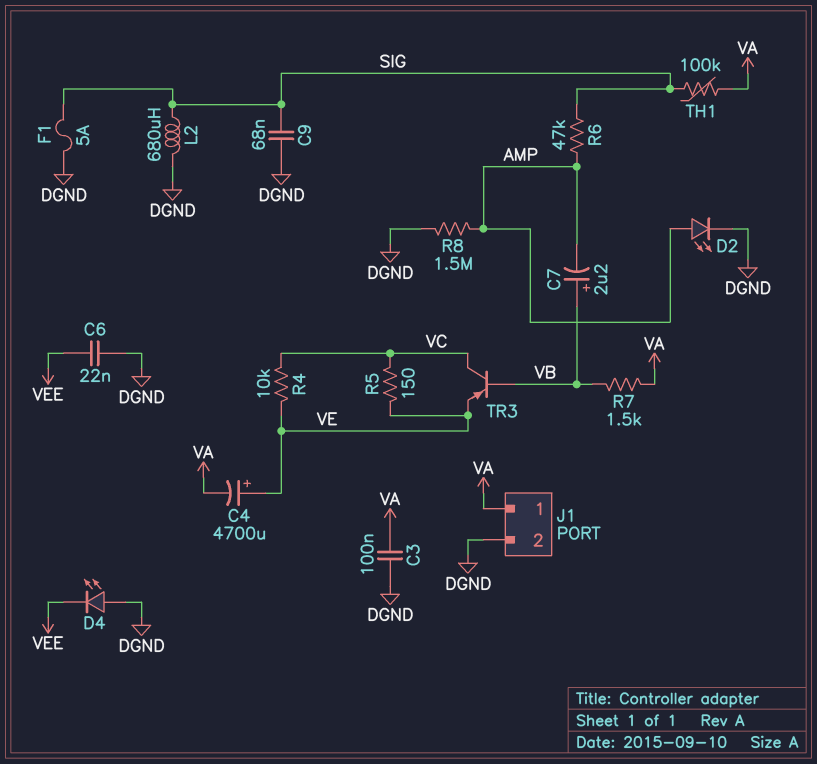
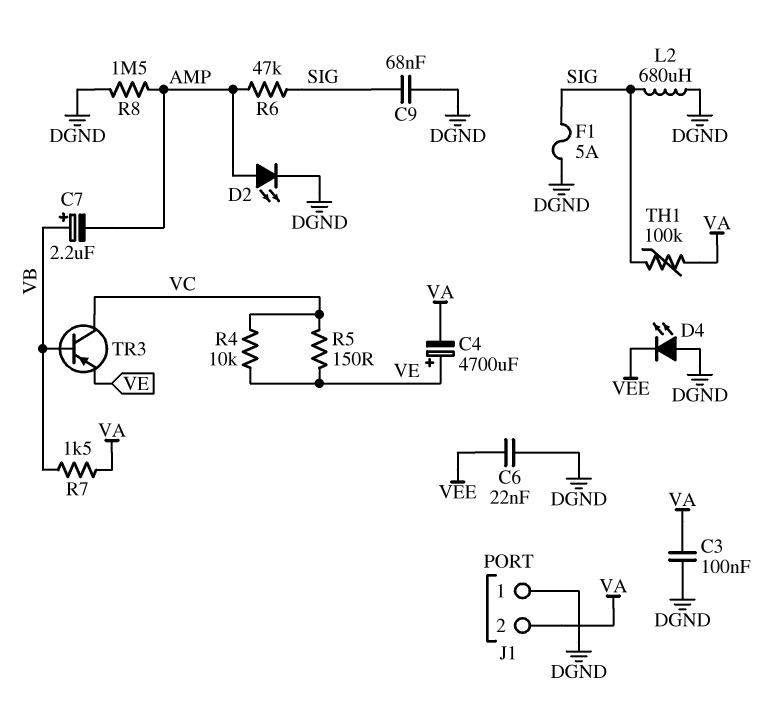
J1 pin 1: VA -> DGND
J1 pin 2: DGND -> VA

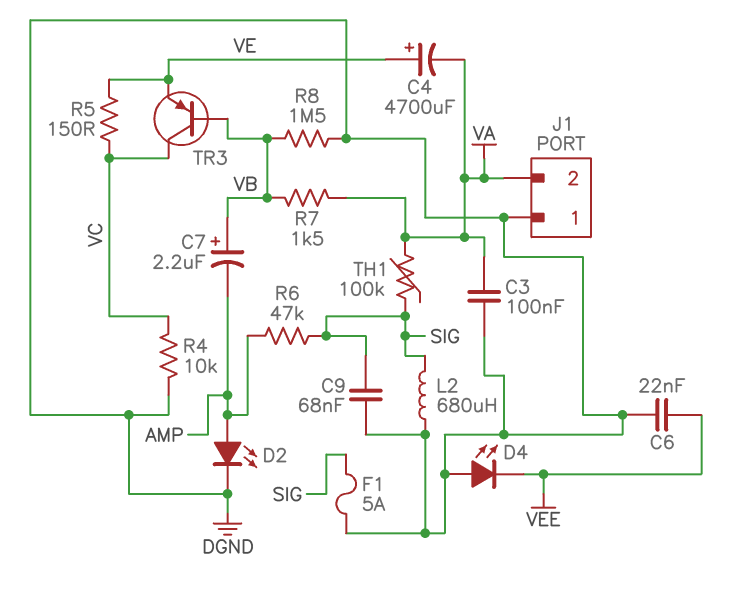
R4: 10k (VC, VE) -> 10k (DGND, VC)
R8: 1.5M (AMP, DGND) -> 1.5M (DGND, VB)

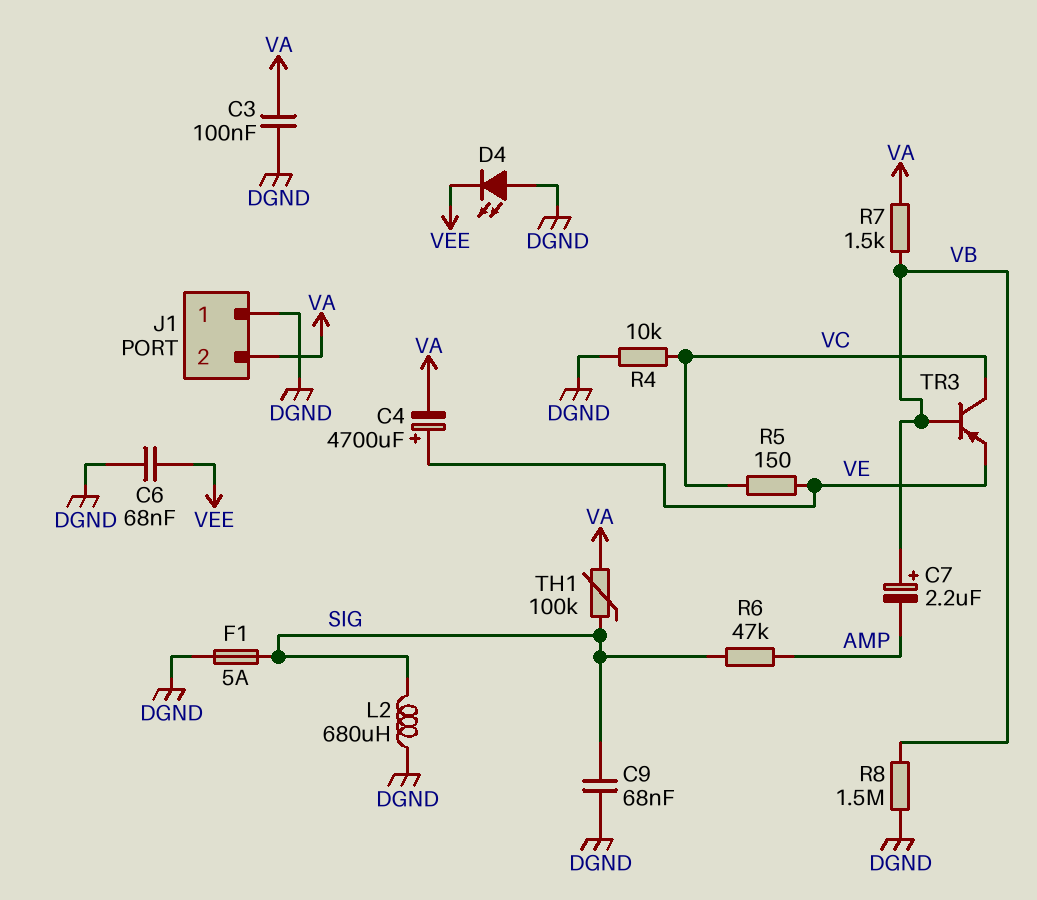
C6: 22nF (DGND, VEE) -> 68nF (DGND, VEE)
D2: LED (A AMP, K DGND) -> none

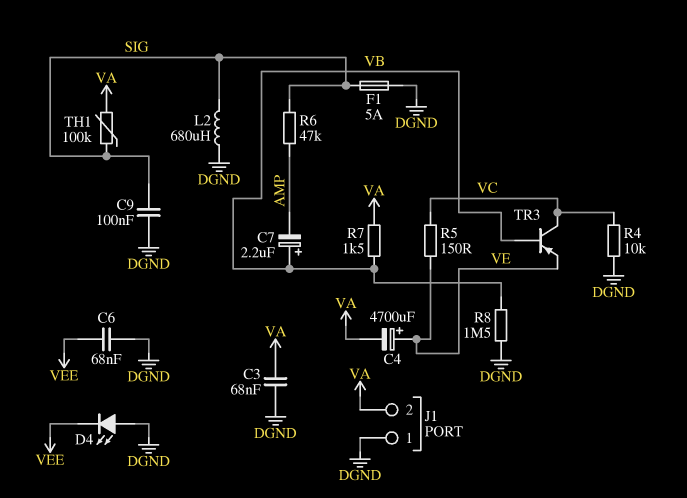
C3: 100nF (DGND, VA) -> 68nF (DGND, VA)
C9: 68nF (DGND, SIG) -> 100nF (DGND, SIG)

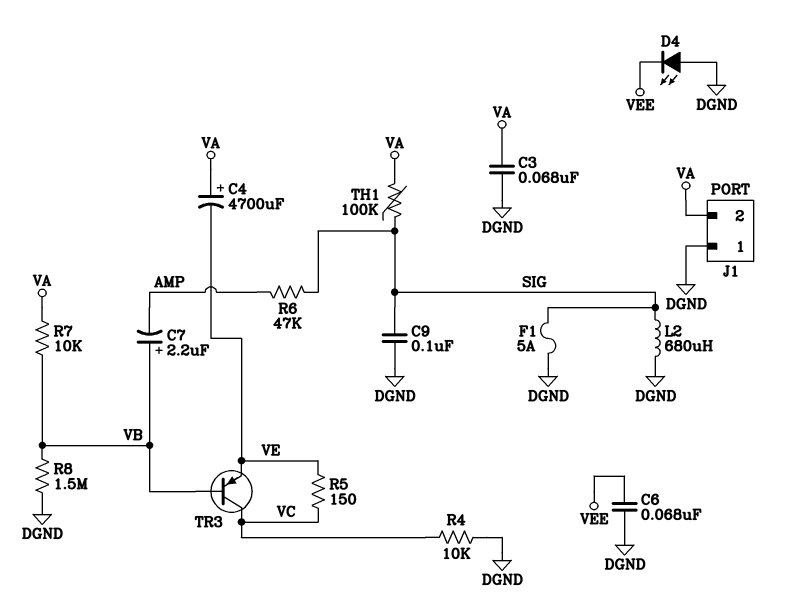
C4: 4700uF (plus VE, minus VA) -> 4700uF (plus VA, minus VE)
R7: 1.5k (VA, VB) -> 10k (VA, VB)

